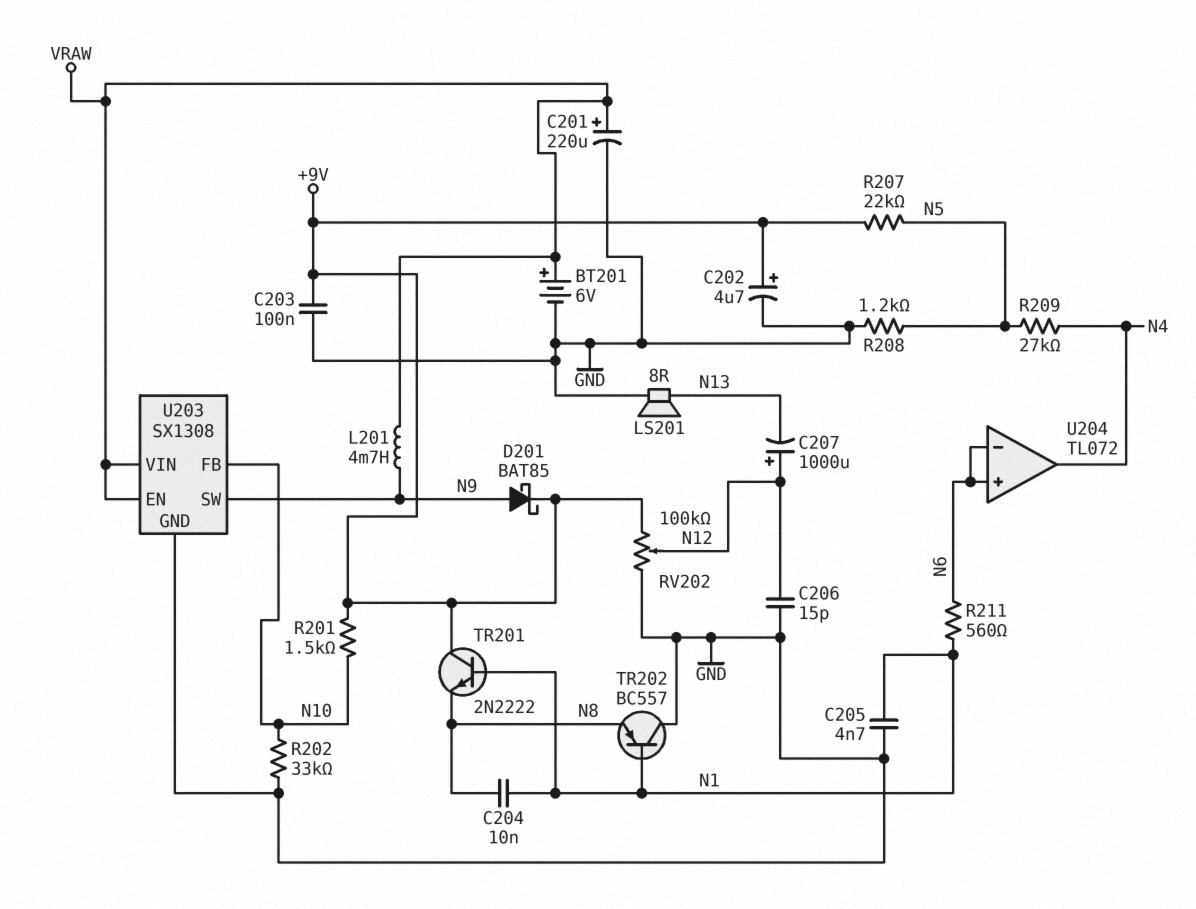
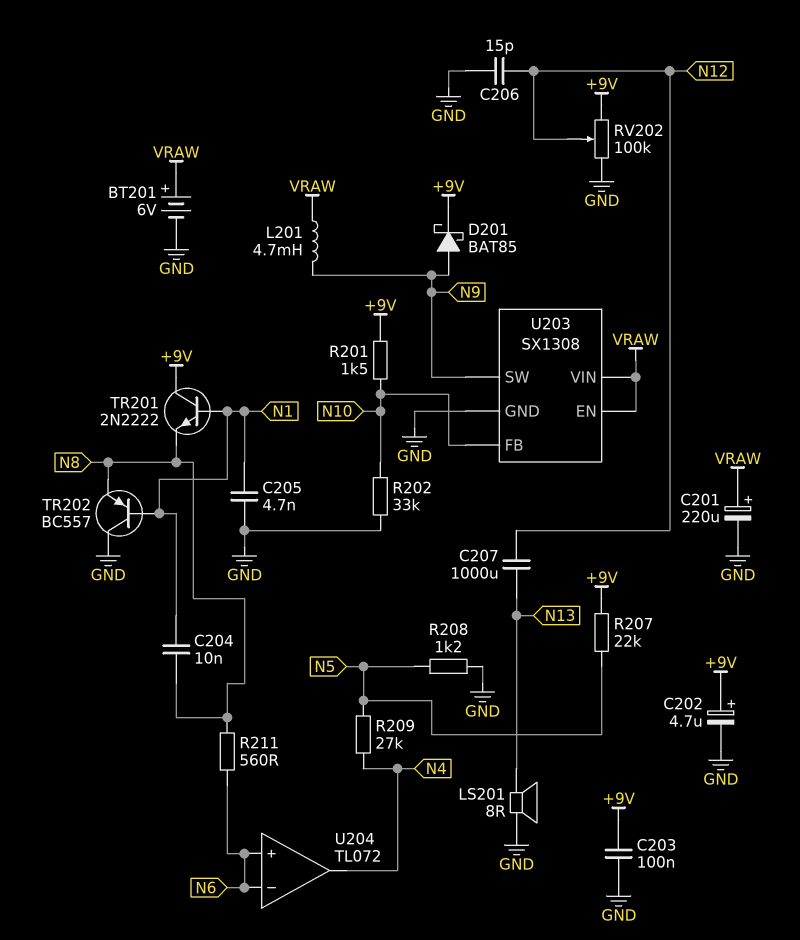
C207: 1000uF (plus N12, minus N13) -> 1000uF (N12, N13)
R211: 560 (N1, N6) -> 560 (N6, N8)

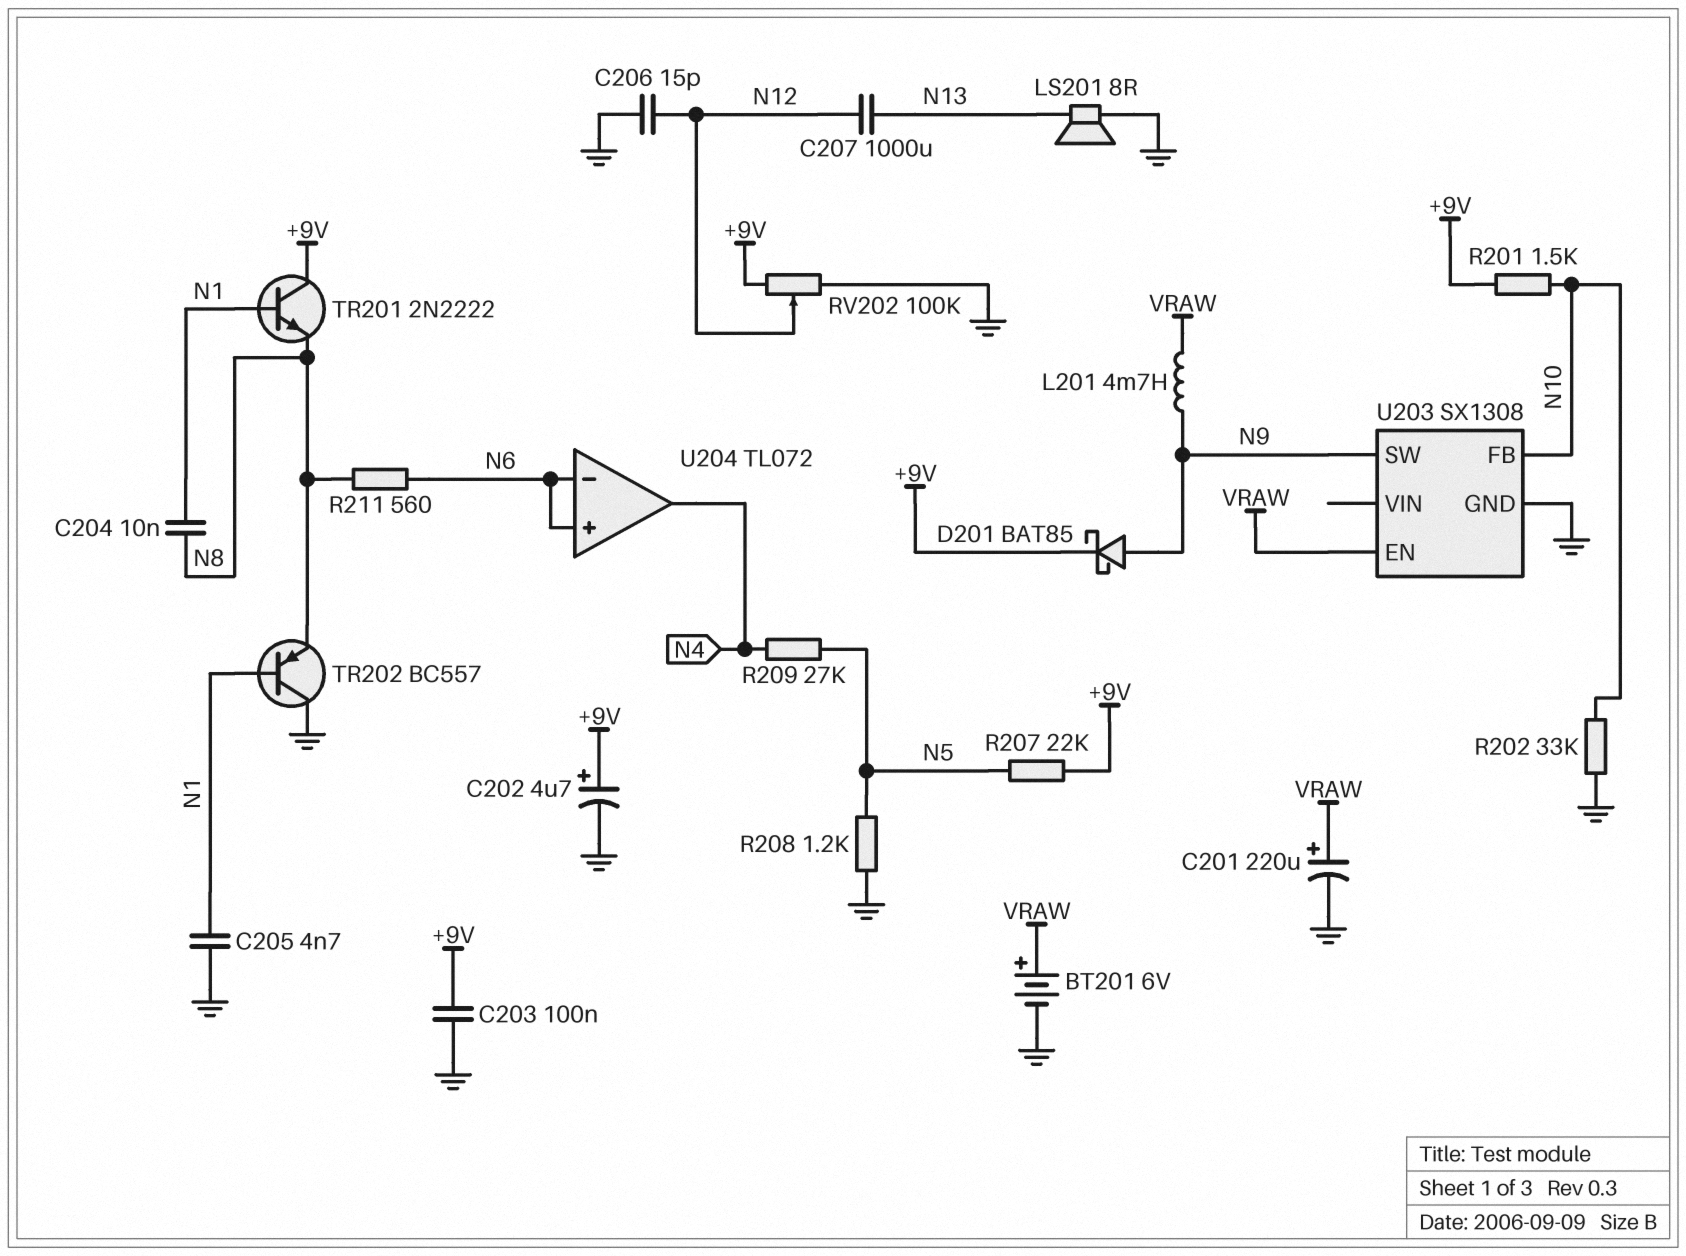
U203 pin VIN: VRAW -> none

